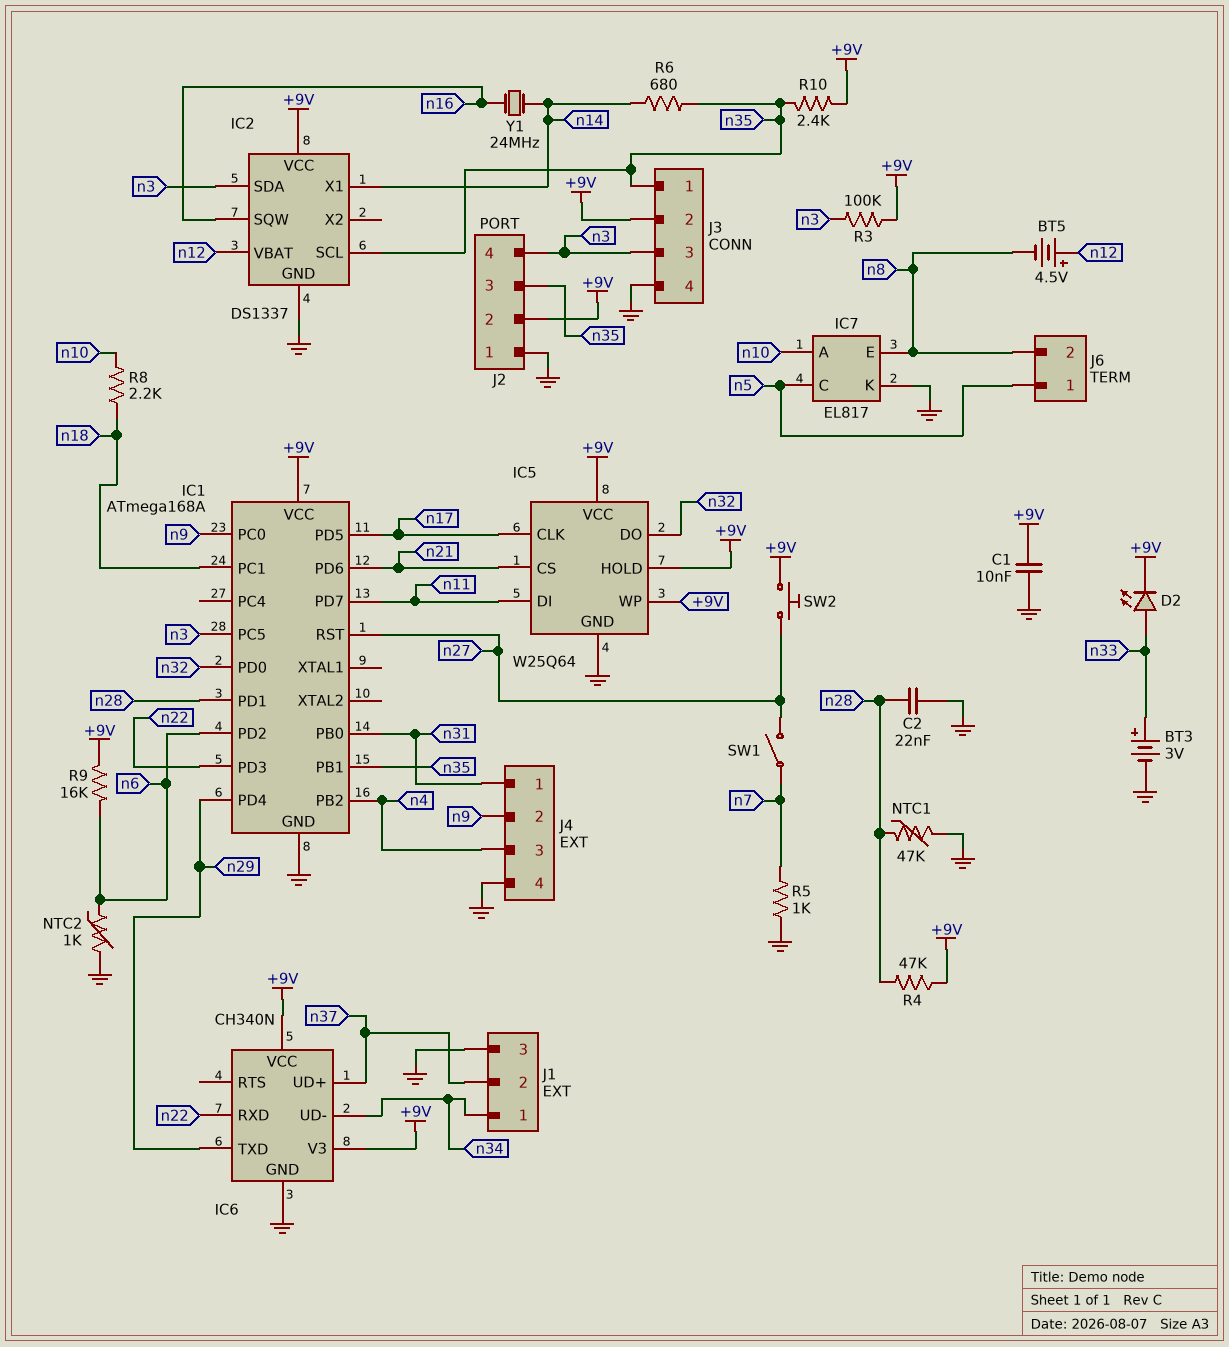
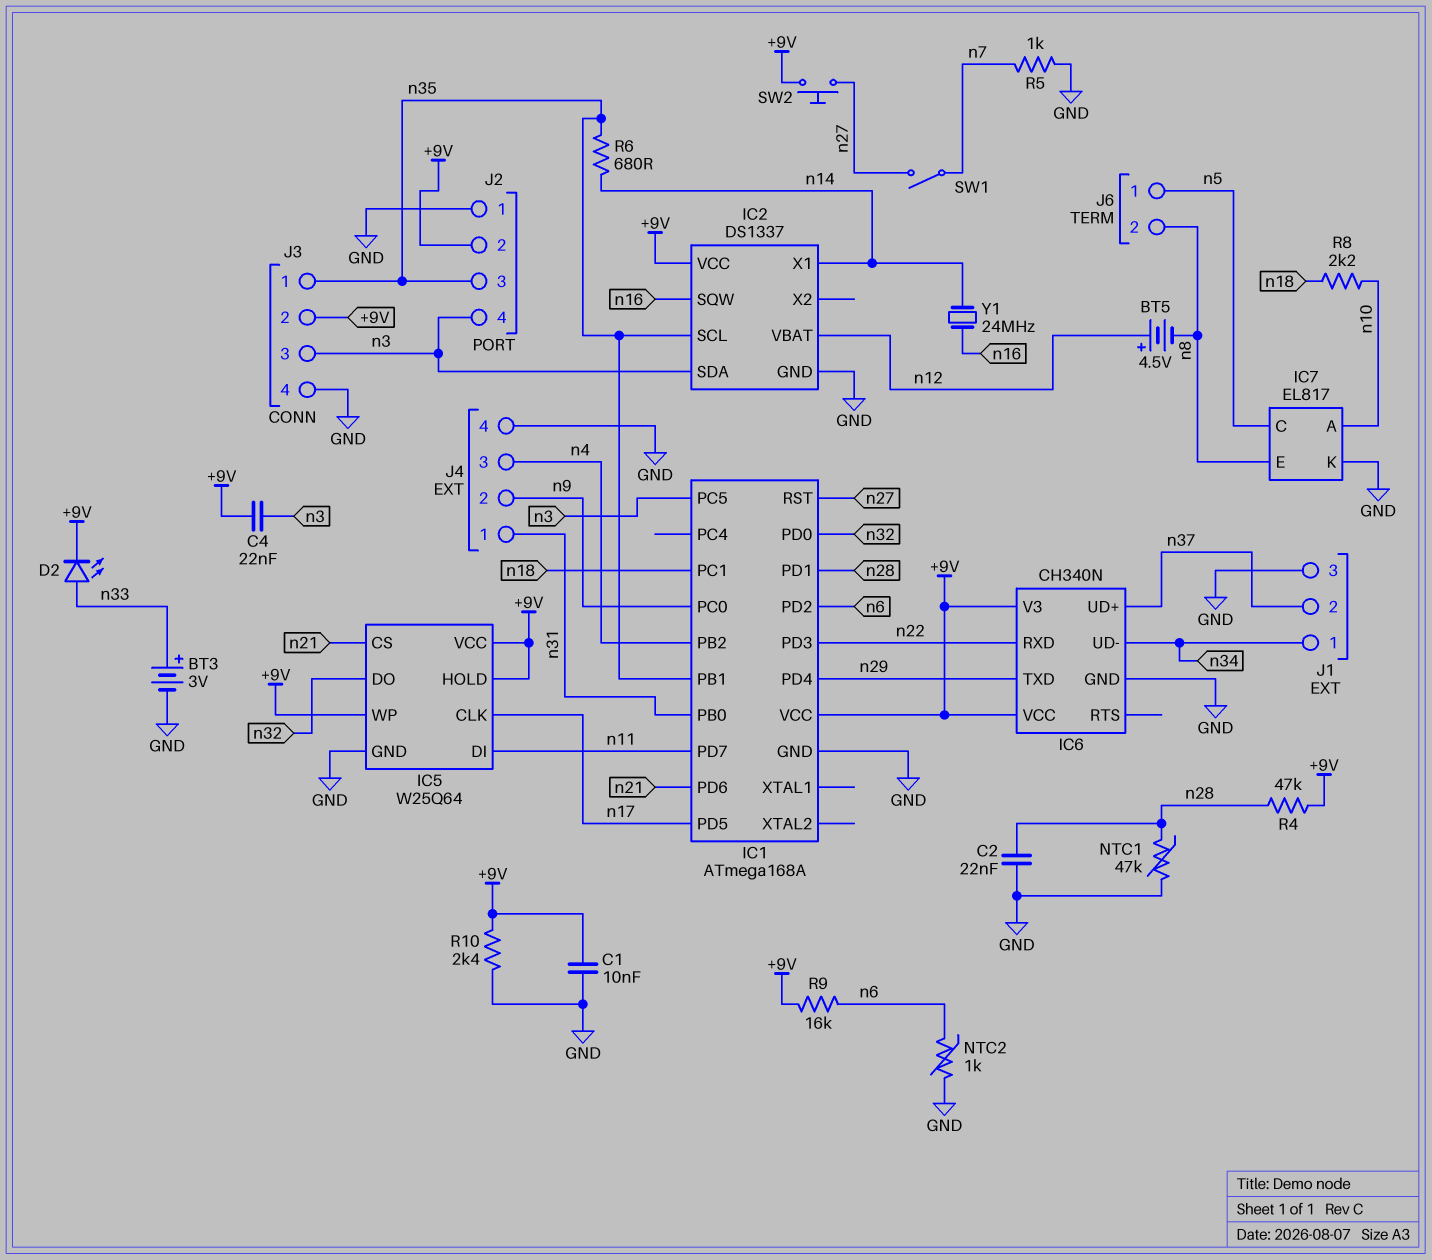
C4: none -> 22nF (+9V, n3)
R3: 100k (+9V, n3) -> none
R10: 2.4k (+9V, n35) -> 2.4k (+9V, GND)

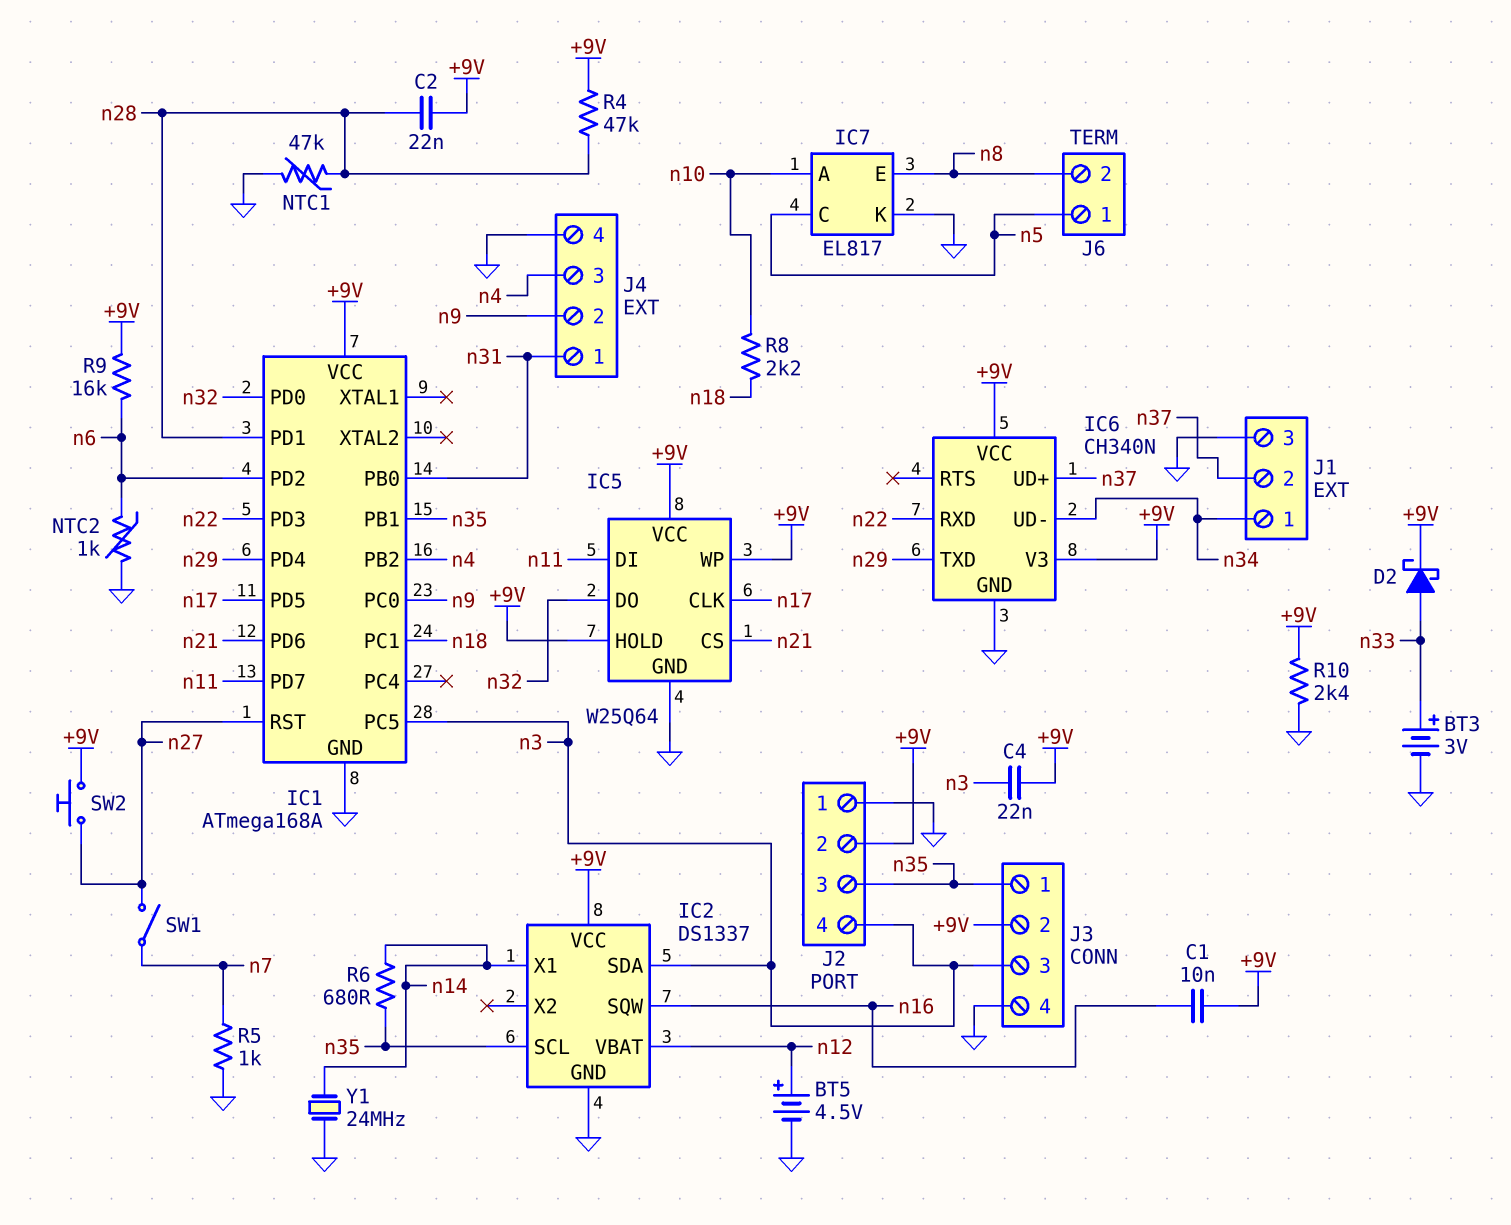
BT5: 4.5V (plus n12, minus n8) -> 4.5V (plus n12, minus GND)
C1: 10nF (+9V, GND) -> 10nF (+9V, n16)
C2: 22nF (GND, n28) -> 22nF (+9V, n28)
D2: LED (A n33, K +9V) -> schottky (A n33, K +9V)
Y1: 24MHz (n14, n16) -> 24MHz (GND, n14)

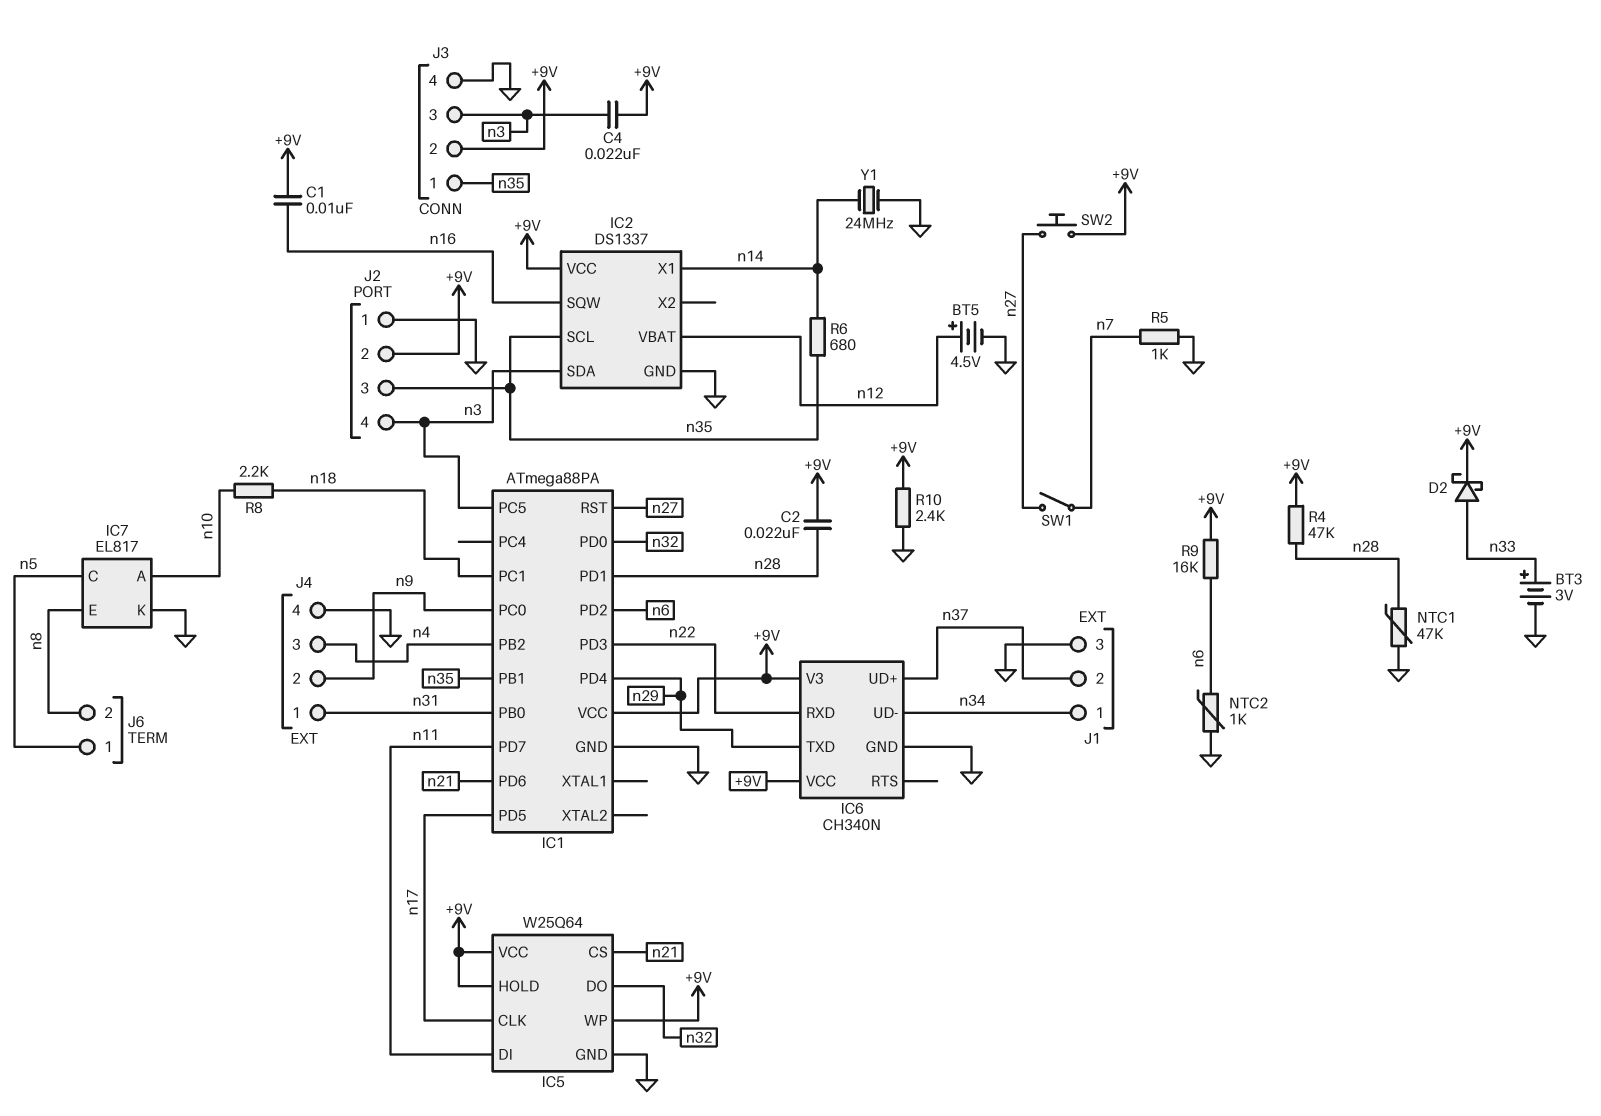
IC1: ATmega168A -> ATmega88PA

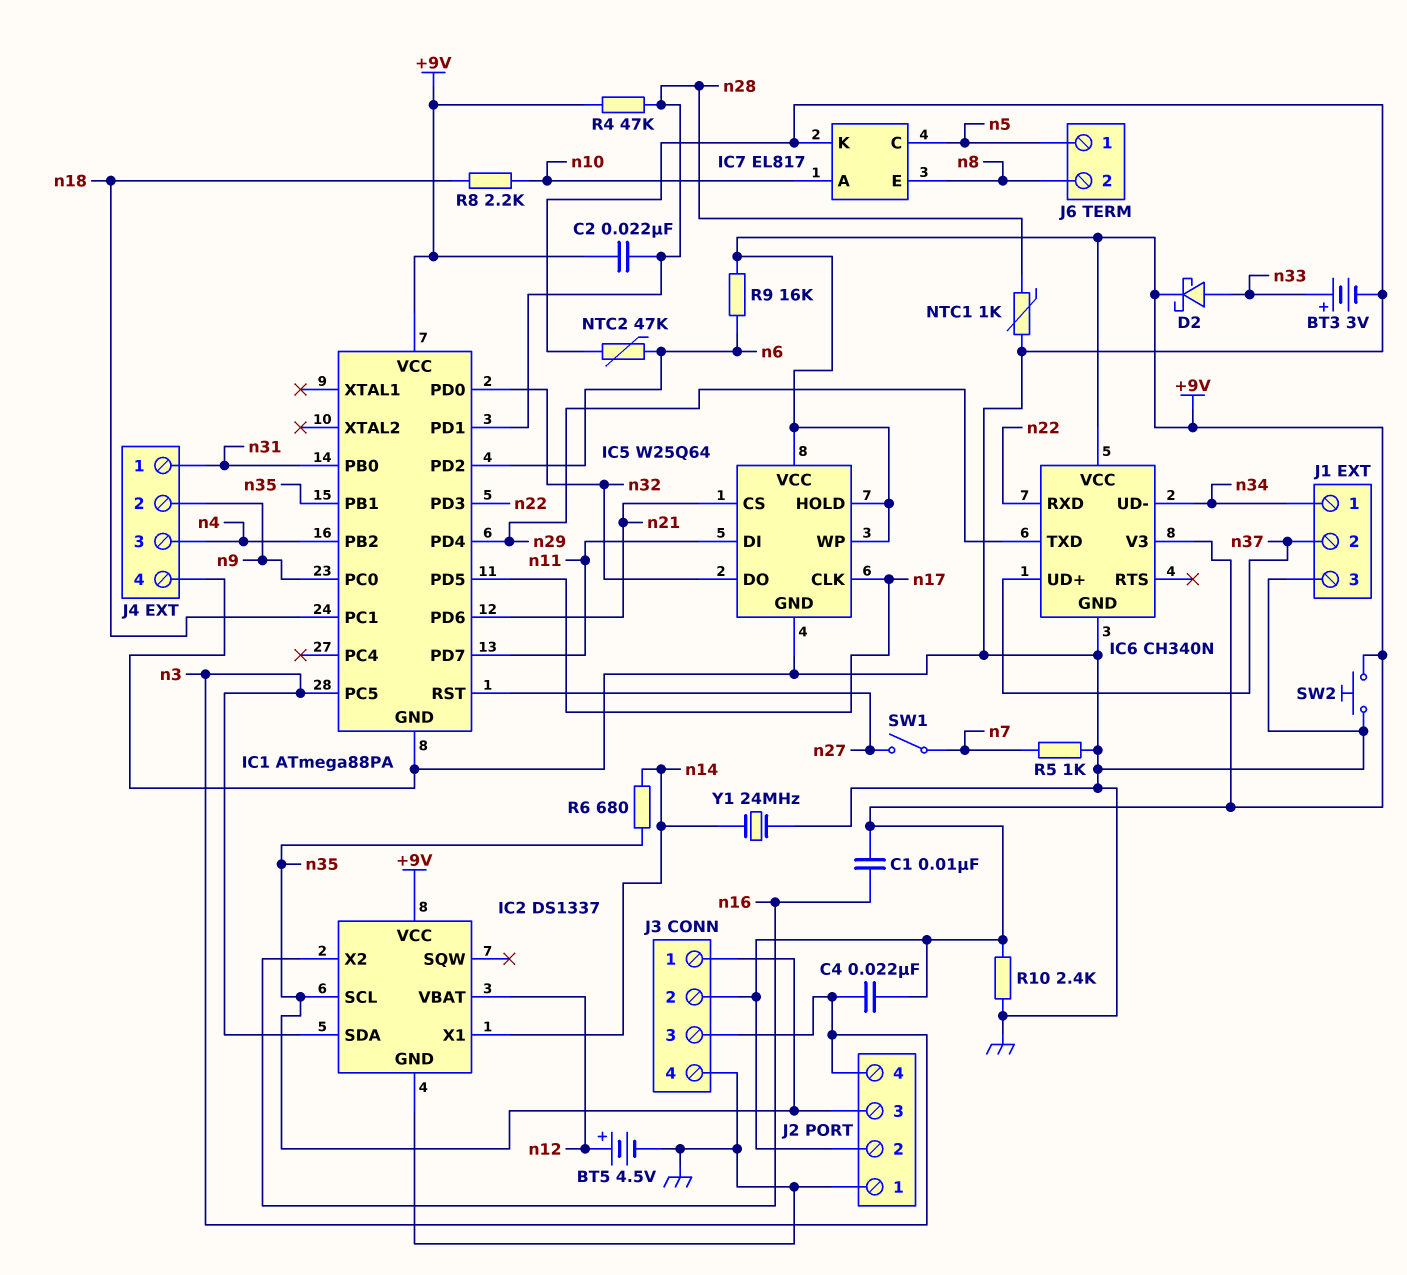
IC2 pin SQW: n16 -> none
IC2 pin X2: none -> n16
NTC1: 47k (GND, n28) -> 1k (GND, n28)
NTC2: 1k (GND, n6) -> 47k (GND, n6)
SW2: button (+9V, n27) -> button (+9V, GND)

